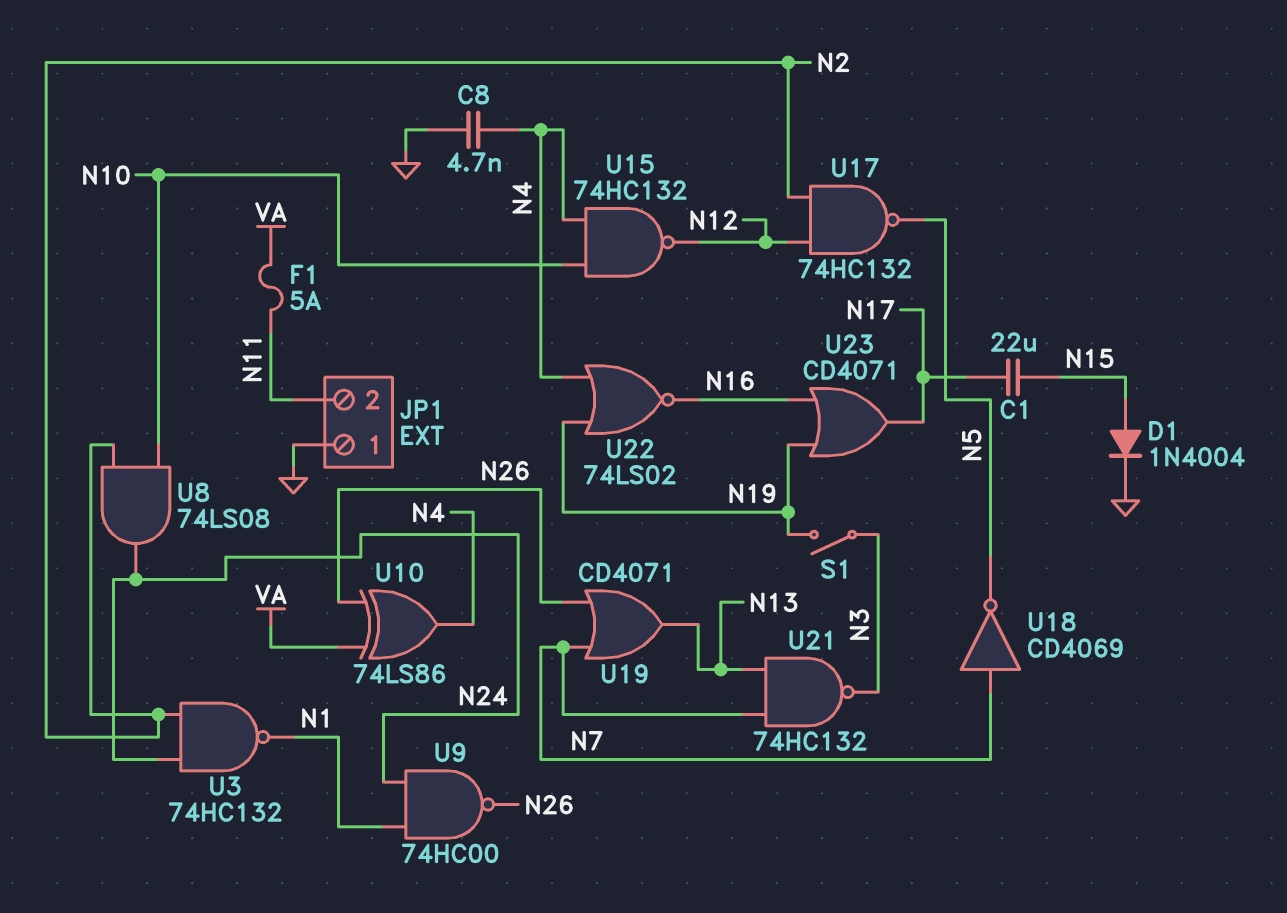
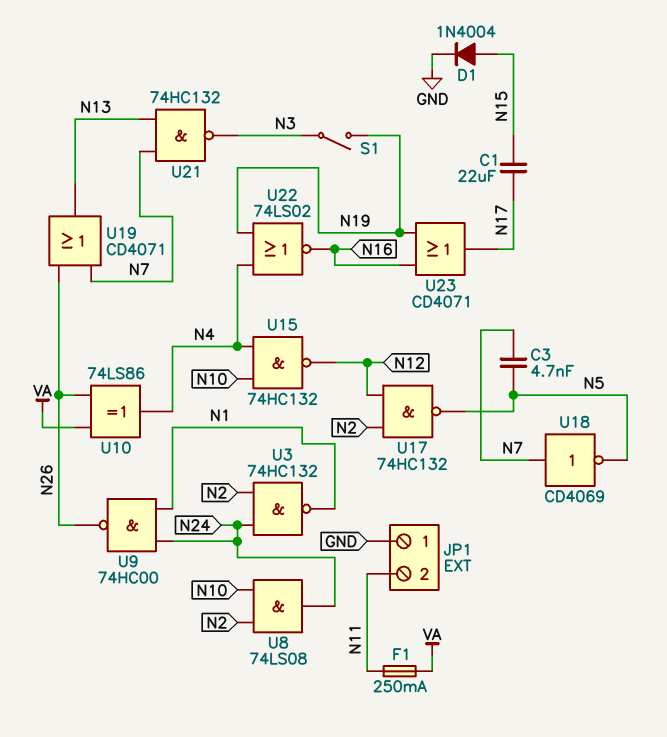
C3: none -> 4.7nF (N5, N7)
C8: 4.7nF (GND, N4) -> none
F1: 5A (N11, VA) -> 250mA (N11, VA)

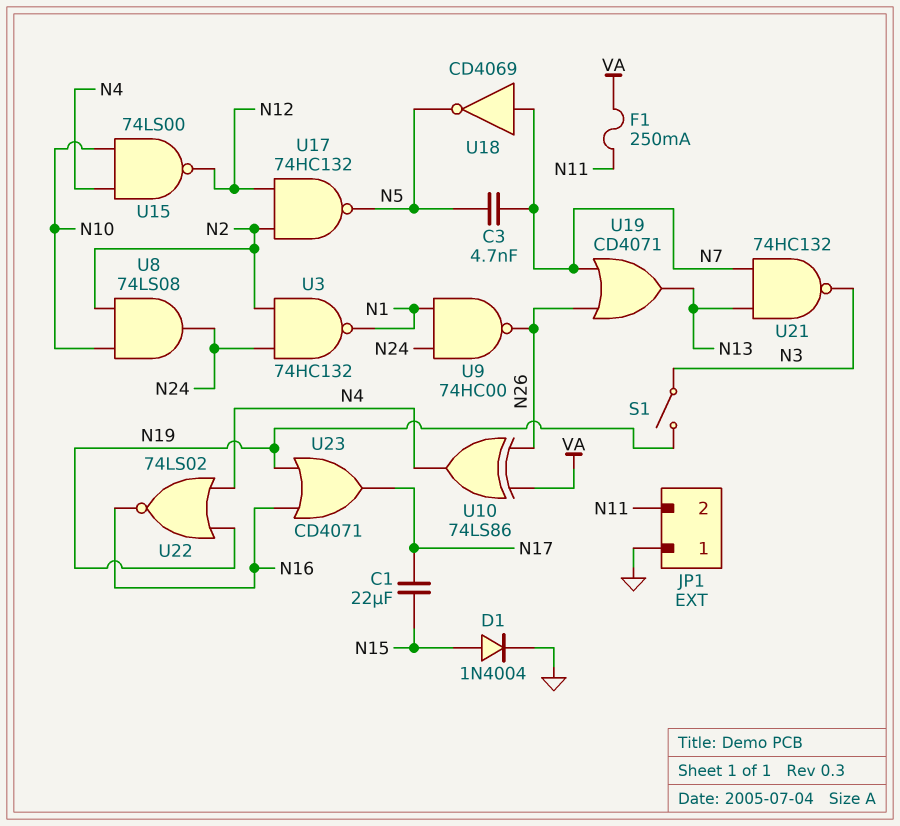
U15: NAND 74HC132 (in N4, in N10, out N12) -> NAND 74LS00 (in N4, in N10, out N12)

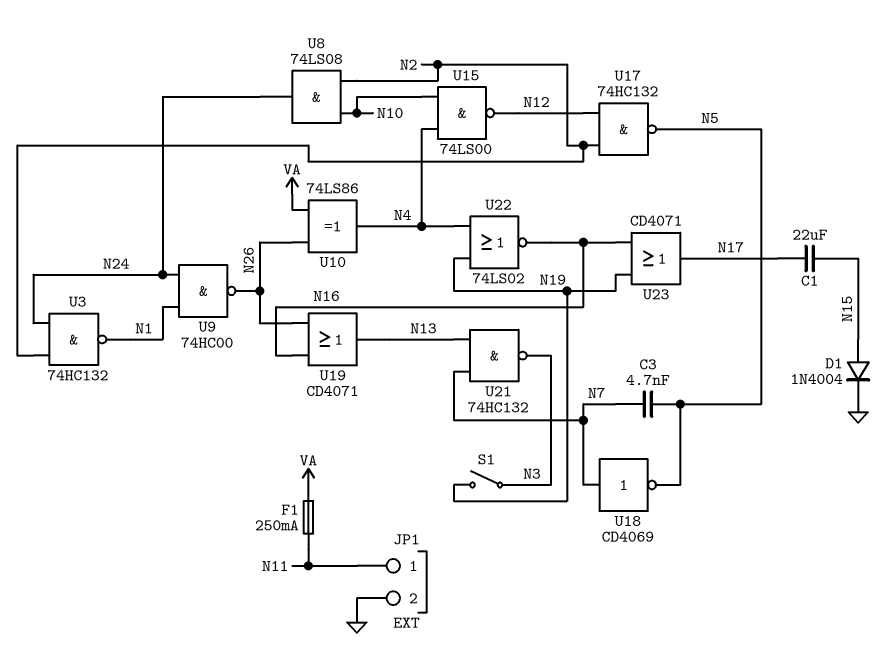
JP1 pin 1: GND -> N11
JP1 pin 2: N11 -> GND
U19: OR CD4071 (in N7, in N26, out N13) -> OR CD4071 (in N16, in N26, out N13)

